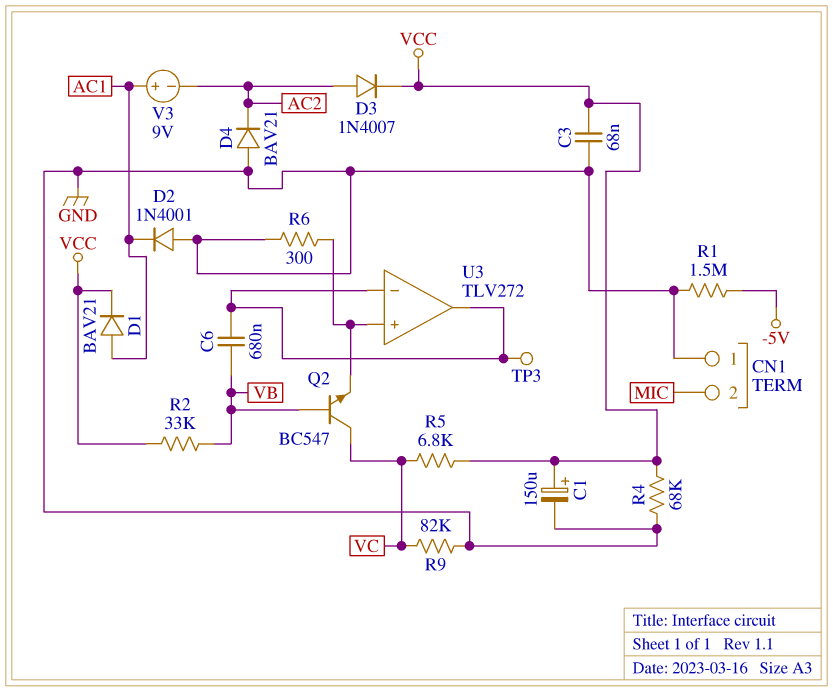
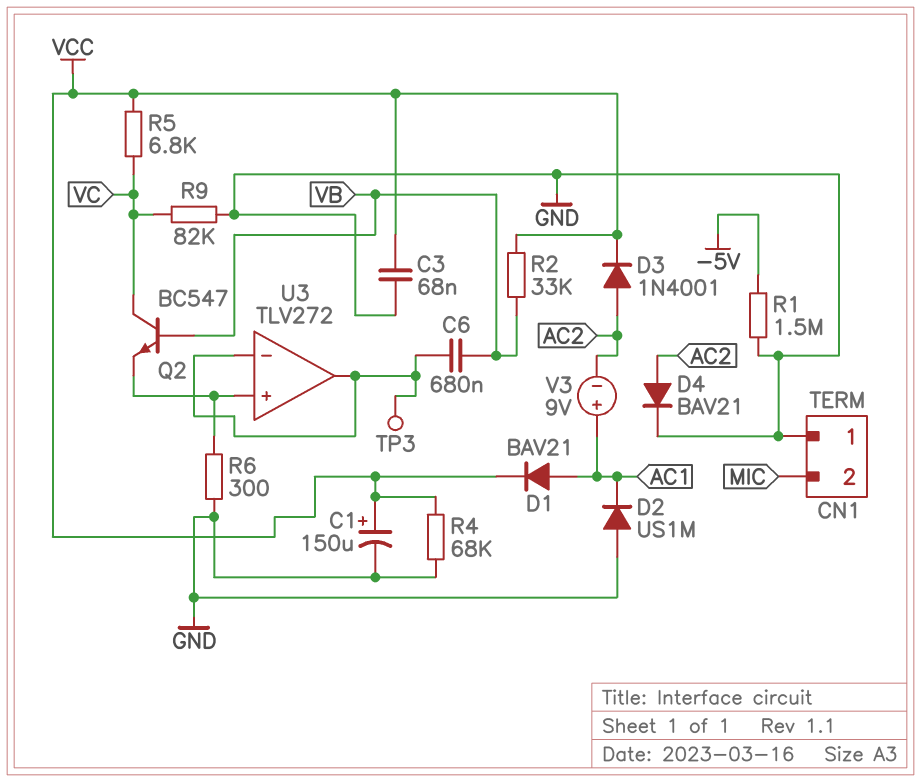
D2: diode 1N4001 (A GND, K AC1) -> diode US1M (A GND, K AC1)
D3: diode 1N4007 (A AC2, K VCC) -> diode 1N4001 (A AC2, K VCC)
D4: diode BAV21 (A GND, K AC2) -> diode BAV21 (A AC2, K GND)

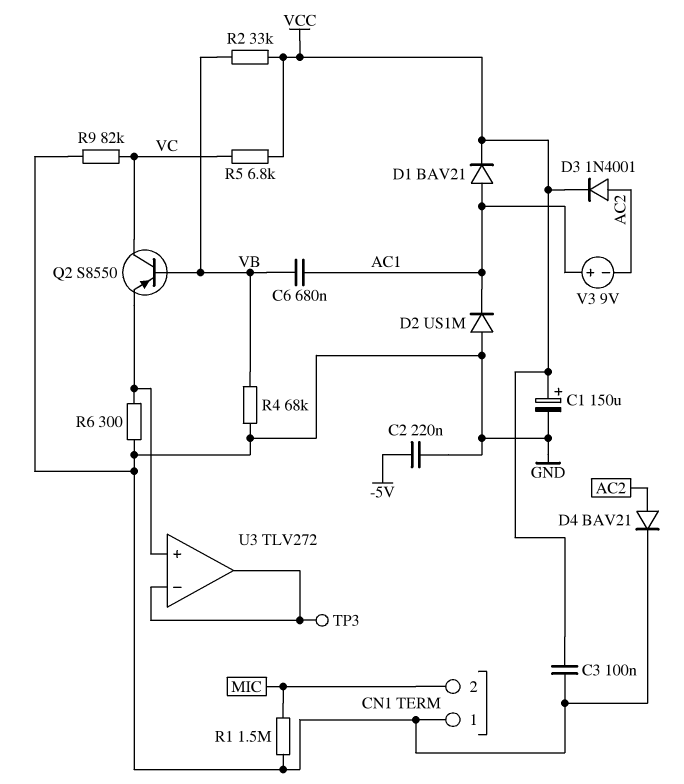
C2: none -> 220nF (-5V, GND)
C3: 68nF (GND, VCC) -> 100nF (GND, VCC)
C6: 680nF (U3/in-, VB) -> 680nF (AC1, VB)
Q2: NPN BC547 (B VB, C VC, E U3/in+) -> PNP S8550 (B VB, C VC, E U3/in+)
R1: 1.5M (-5V, GND) -> 1.5M (GND, MIC)
R4: 68k (GND, VCC) -> 68k (GND, VB)

